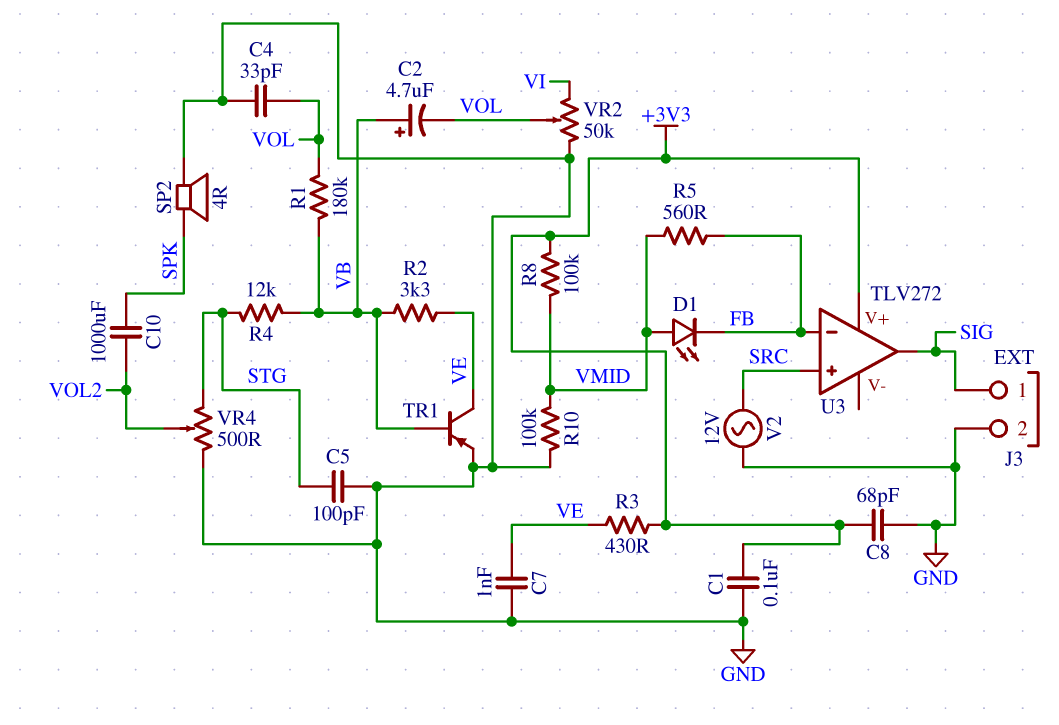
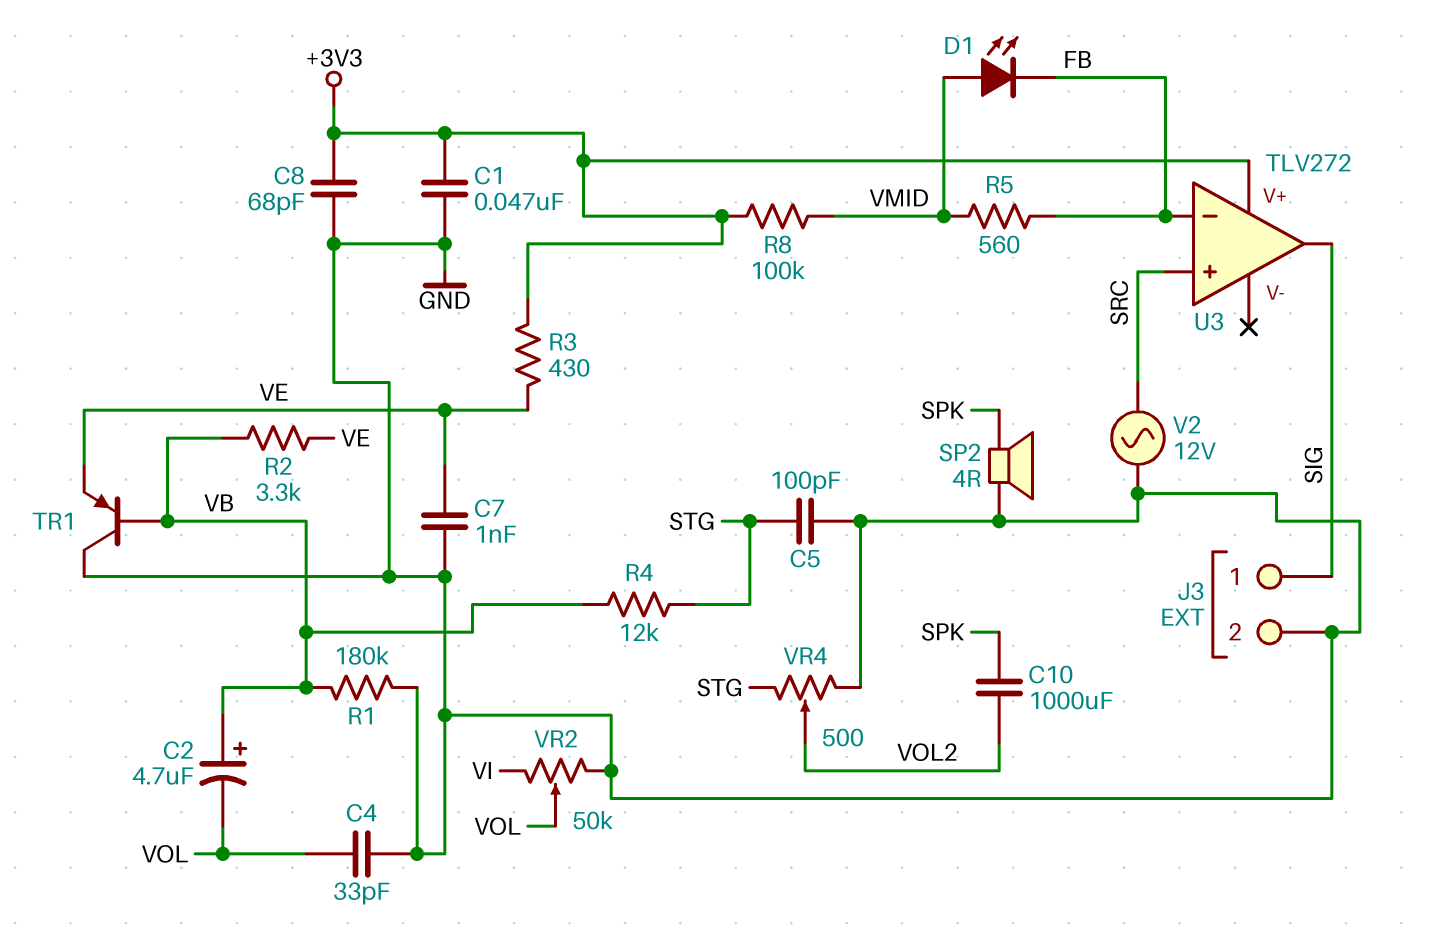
C1: 100nF (+3V3, GND) -> 47nF (+3V3, GND)
R1: 180k (VB, VOL) -> 180k (GND, VB)
R10: 100k (GND, VMID) -> none
TR1: PNP (B VB, C VE, E GND) -> PNP (B VB, C GND, E VE)

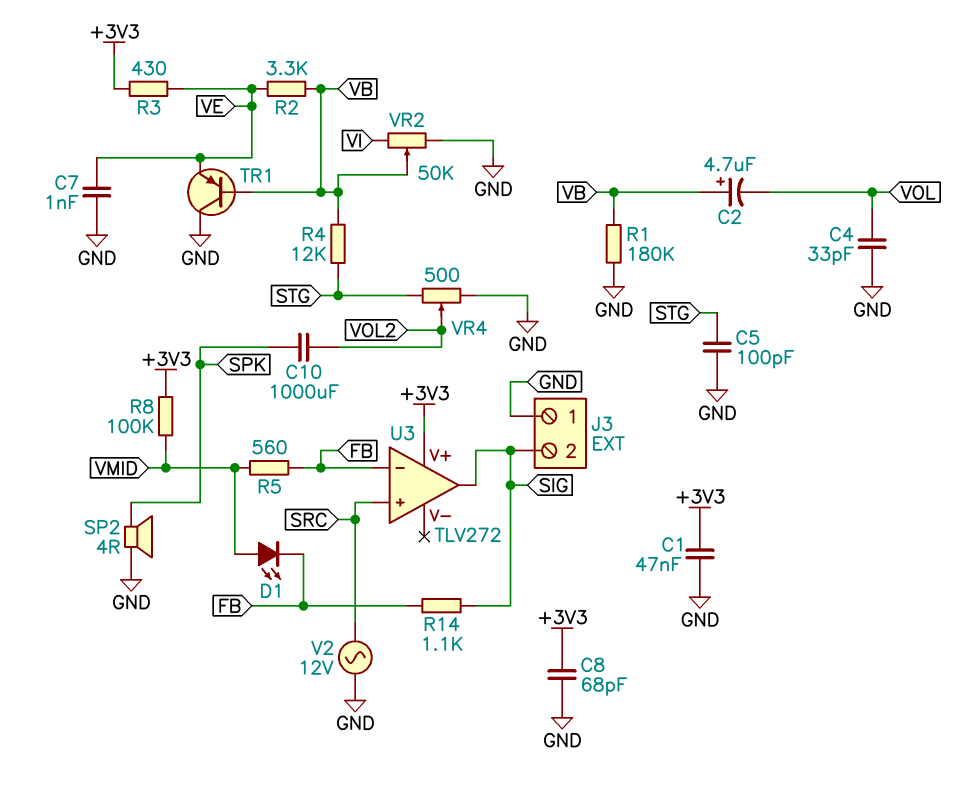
J3 pin 1: SIG -> GND
J3 pin 2: GND -> SIG
R14: none -> 1.1k (FB, SIG)
VR2: 50k (GND, VI, wiper VOL) -> 50k (GND, VI, wiper VB)

